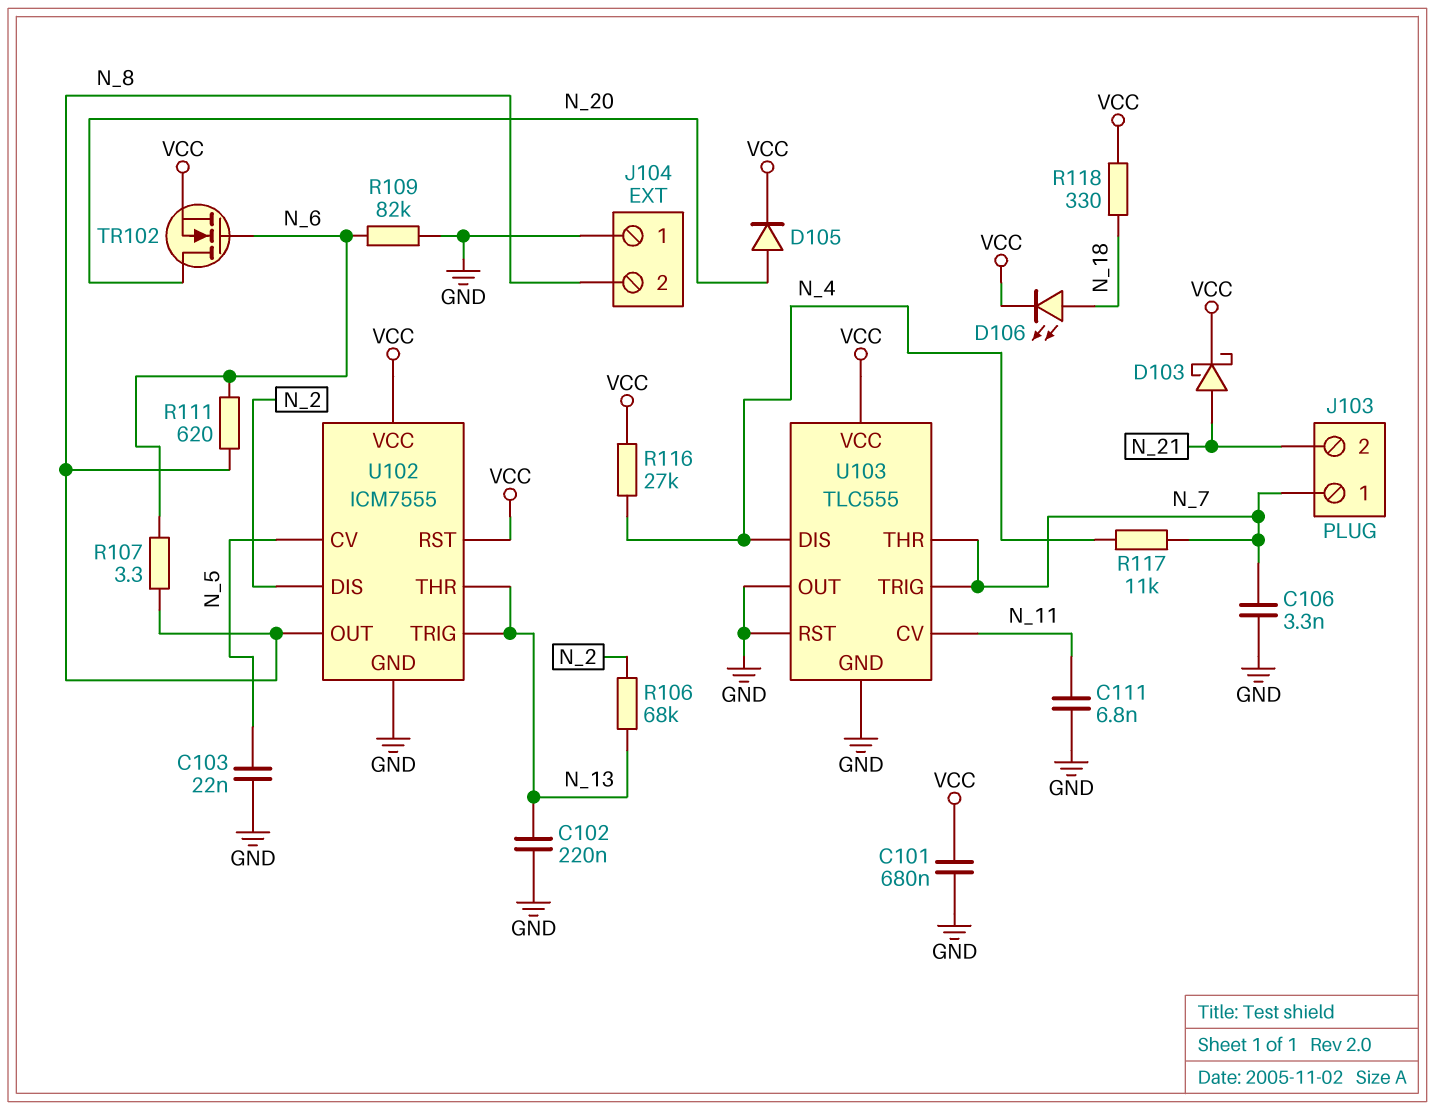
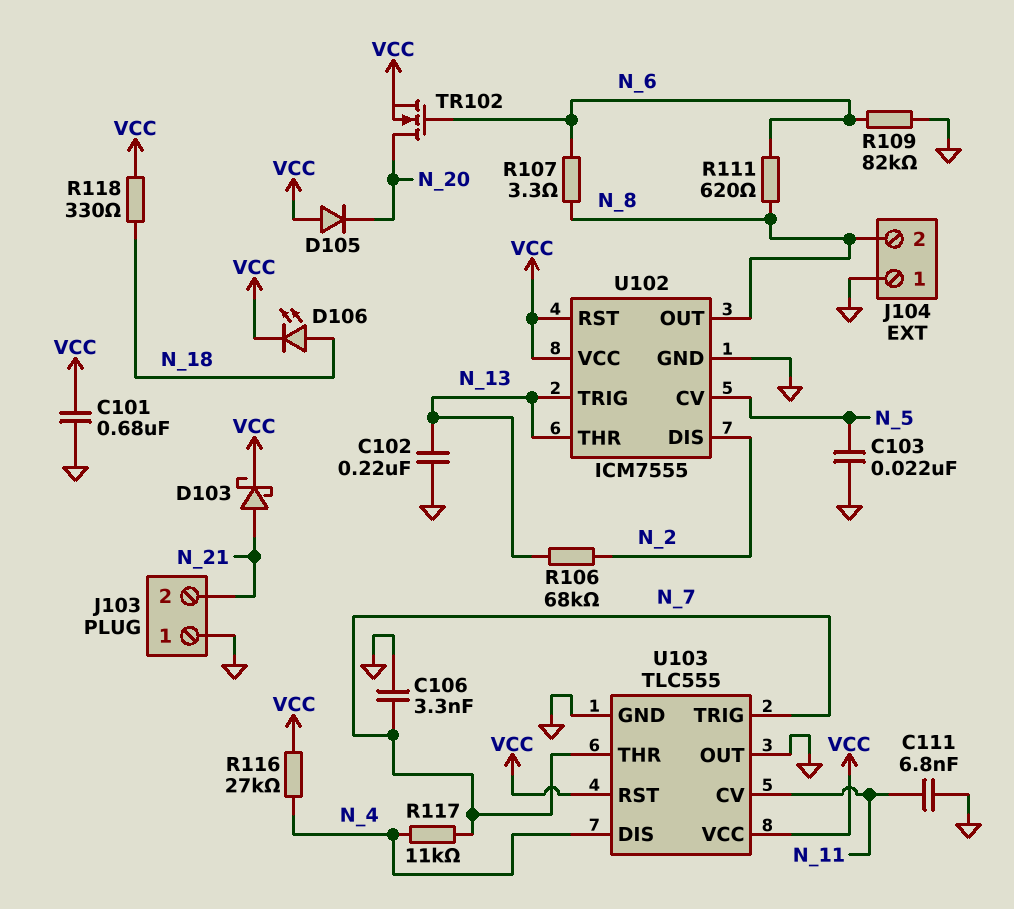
D105: diode (A N_20, K VCC) -> diode (A VCC, K N_20)
J103 pin 1: N_7 -> GND
U103 pin RST: GND -> VCC

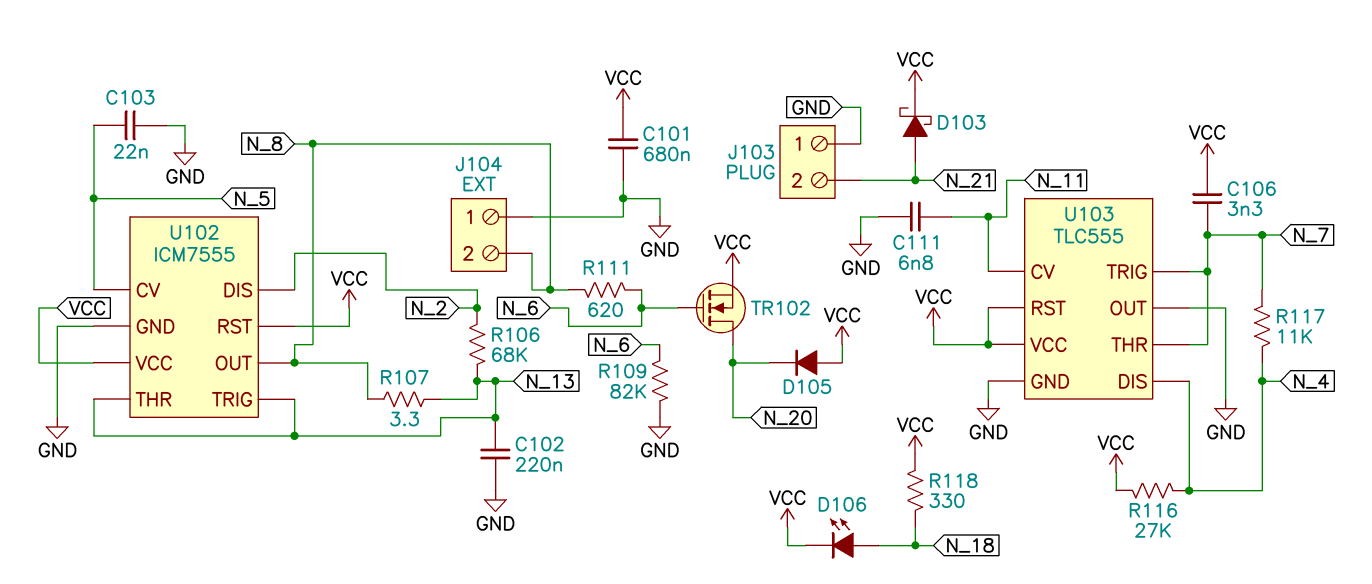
C106: 3.3nF (GND, N_7) -> 3.3nF (N_7, VCC)
R107: 3.3 (N_6, N_8) -> 3.3 (N_8, N_13)

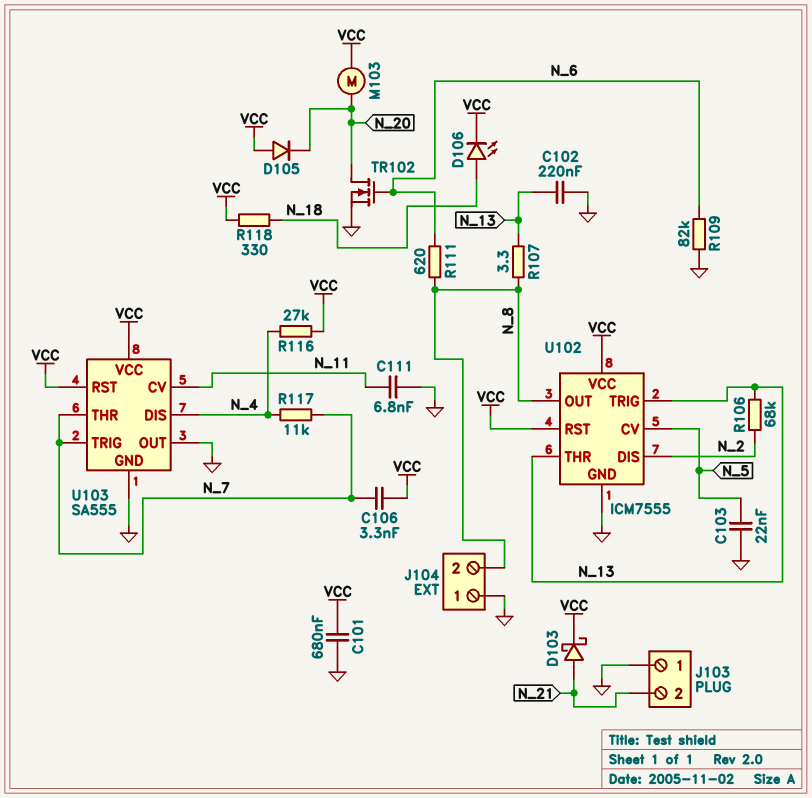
M103: none -> motor (N_20, VCC)
TR102: NMOS (G N_6, D N_20, S VCC) -> NMOS (G N_6, D N_20, S GND)
U103: TLC555 -> SA555

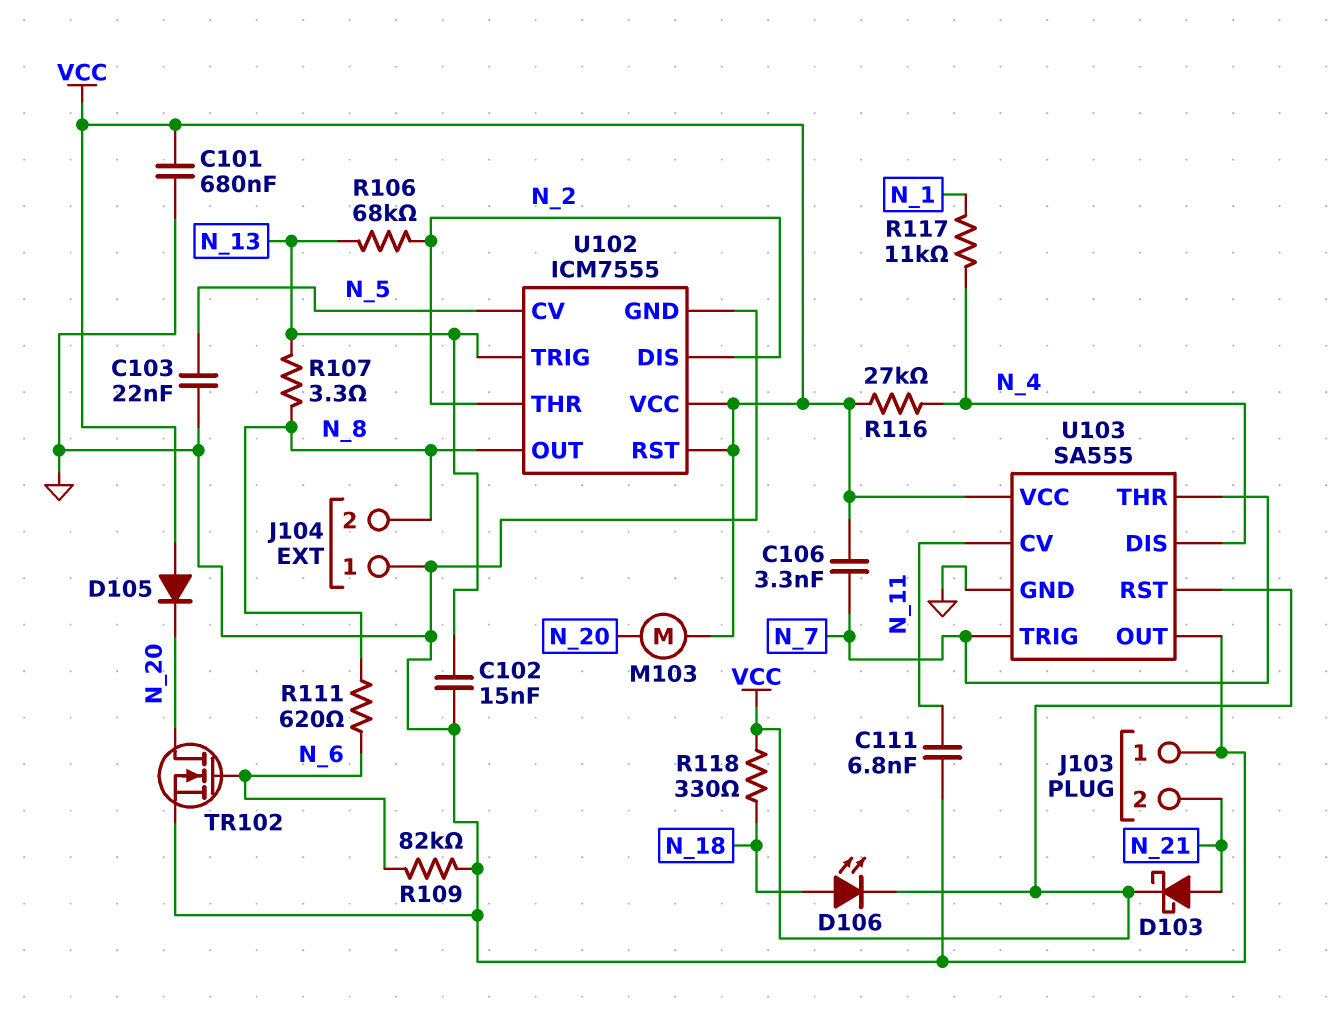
C102: 220nF (GND, N_13) -> 15nF (GND, N_13)
R117: 11k (N_4, N_7) -> 11k (N_1, N_4)
U102 pin THR: N_13 -> N_2

